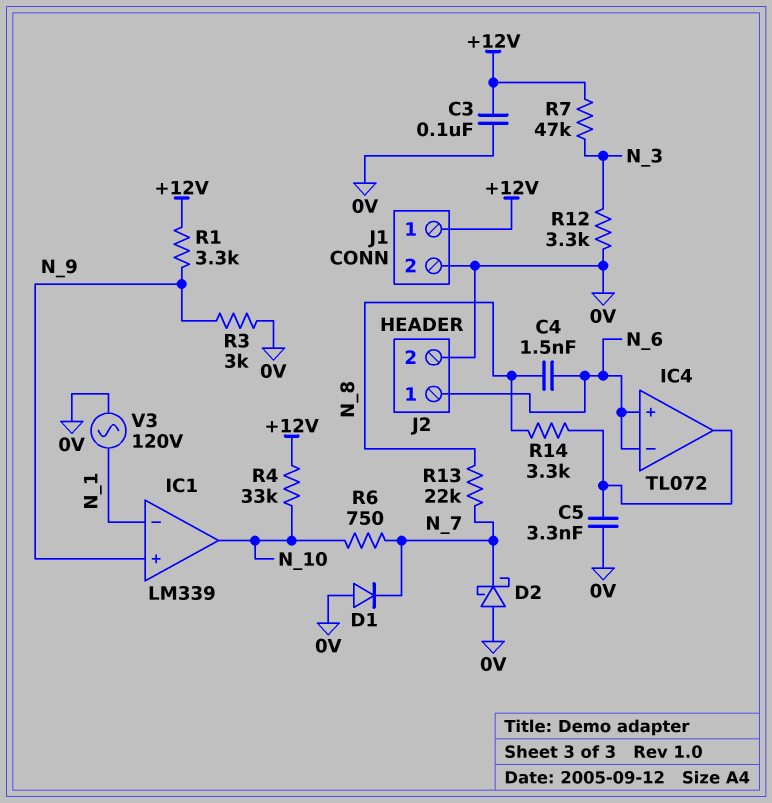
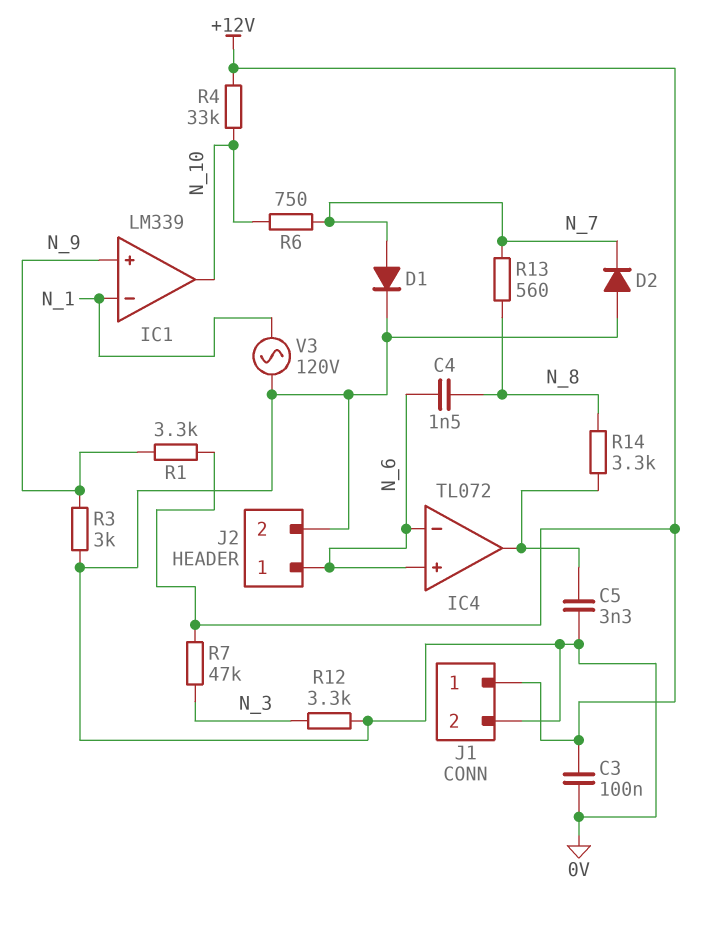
D1: diode (A 0V, K N_7) -> diode (A N_7, K 0V)
D2: schottky (A 0V, K N_7) -> diode (A 0V, K N_7)
R13: 22k (N_7, N_8) -> 560 (N_7, N_8)

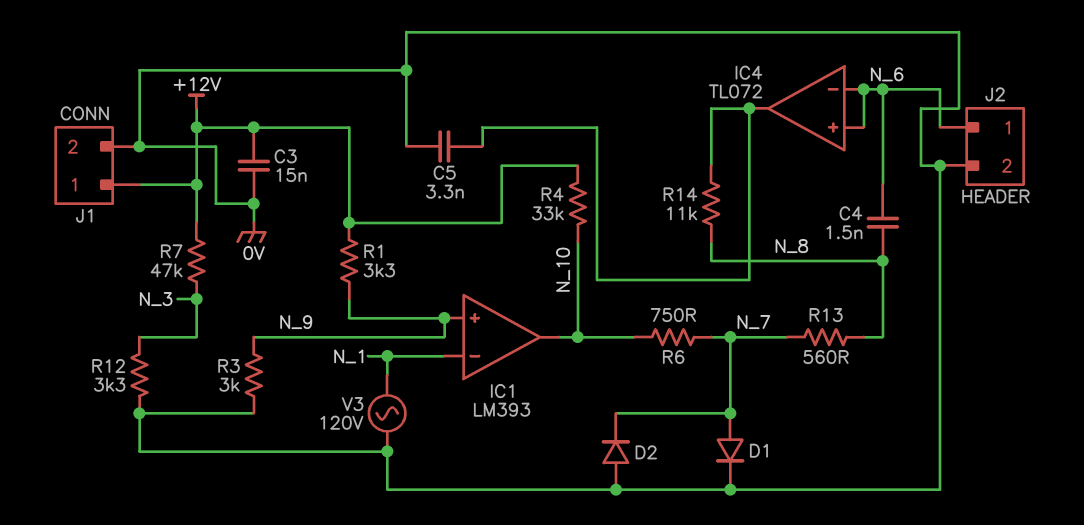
C3: 100nF (+12V, 0V) -> 15nF (+12V, 0V)
IC1: LM339 -> LM393
R14: 3.3k (IC4/out, N_8) -> 11k (IC4/out, N_8)

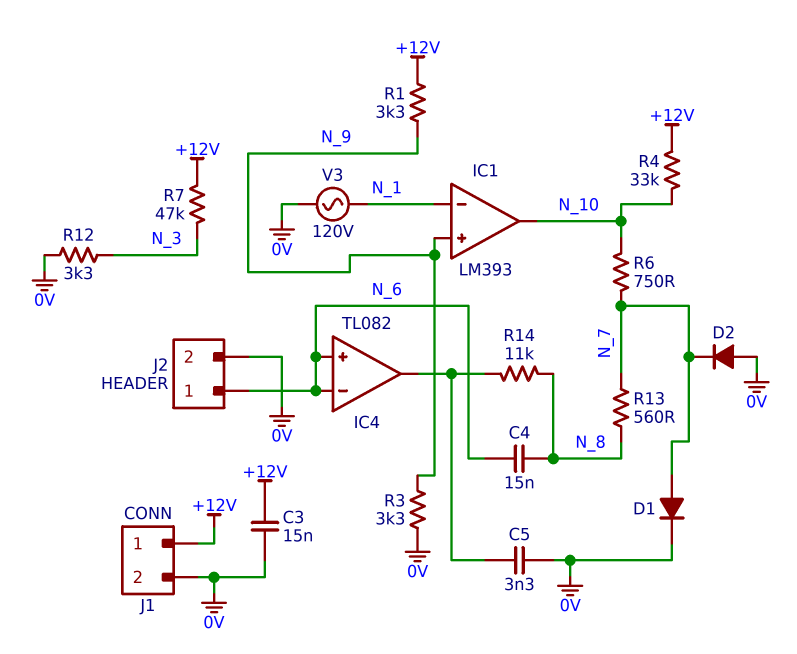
C4: 1.5nF (N_6, N_8) -> 15nF (N_6, N_8)
IC4: TL072 -> TL082
R3: 3k (0V, N_9) -> 3.3k (0V, N_9)

